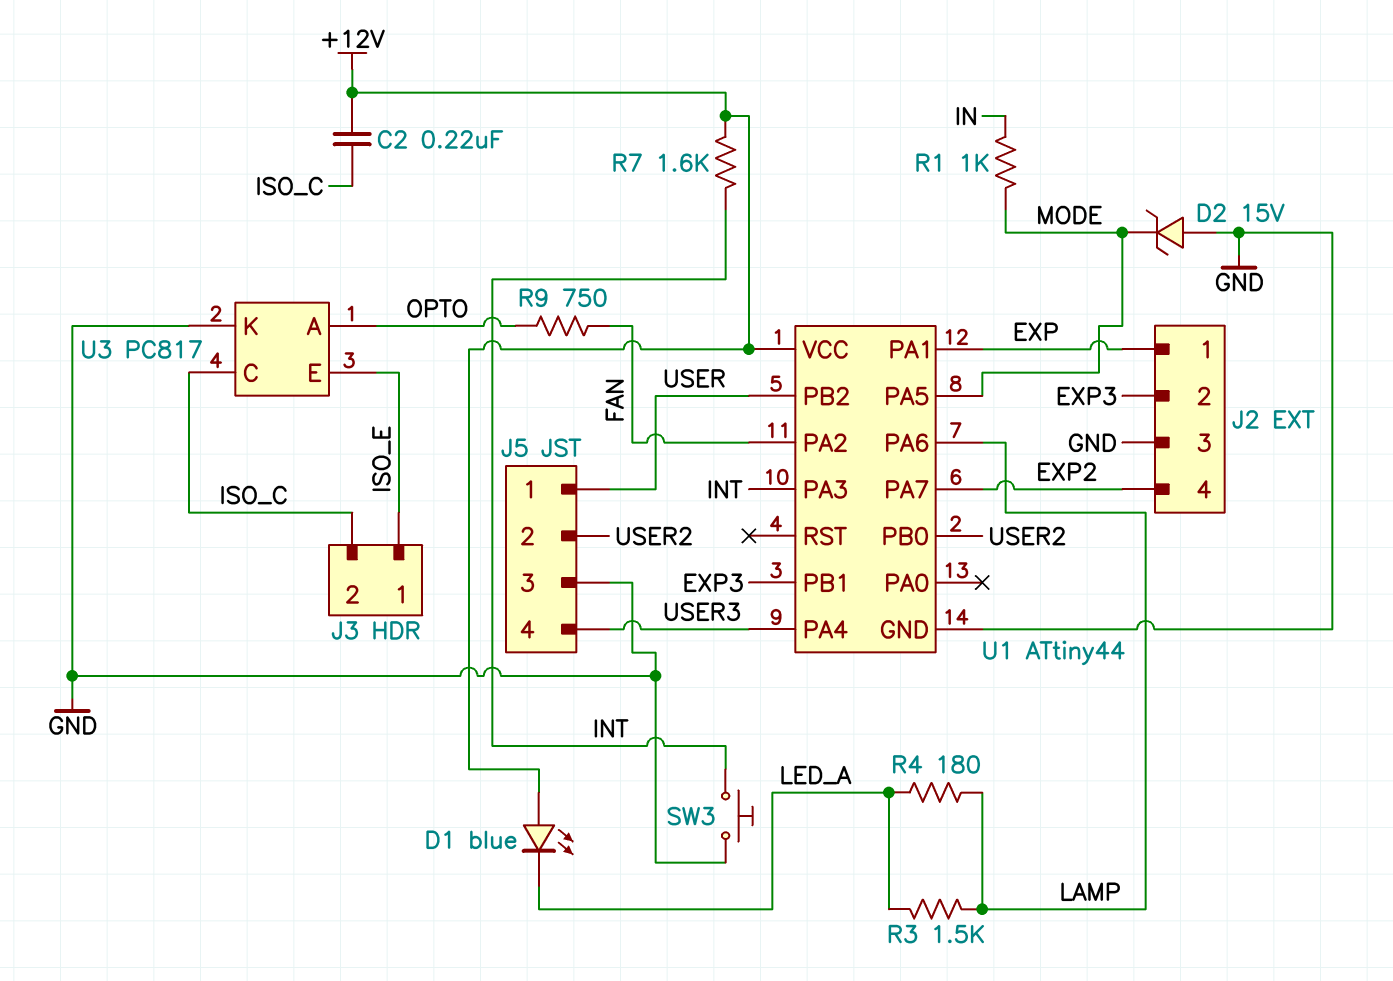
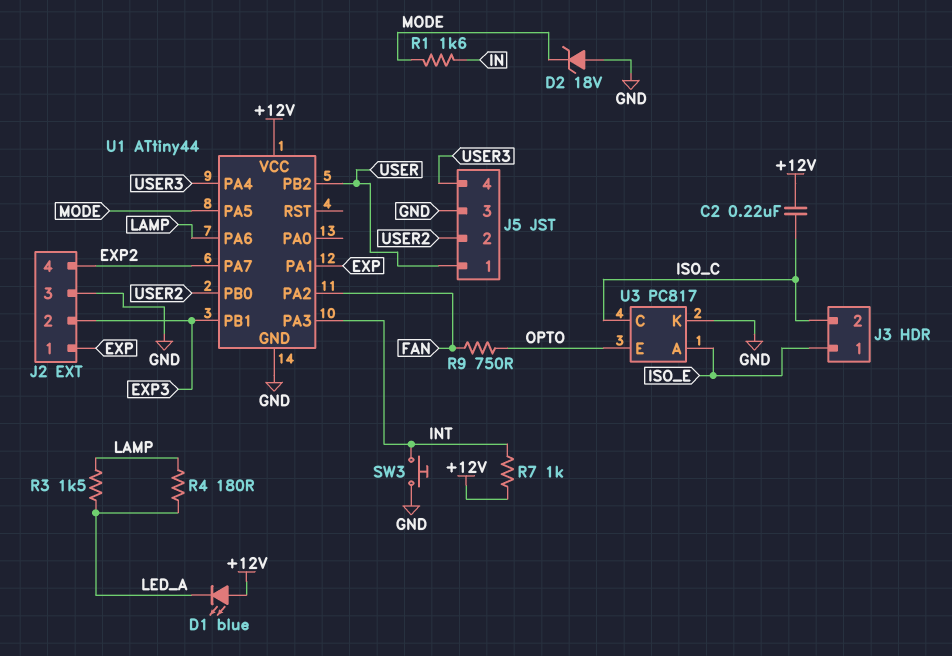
D2: zener 15V (A GND, K MODE) -> zener 18V (A GND, K MODE)
R1: 1k (IN, MODE) -> 1.6k (IN, MODE)
R7: 1.6k (+12V, INT) -> 1k (+12V, INT)
U3 pin A: OPTO -> ISO_E
U3 pin E: ISO_E -> OPTO

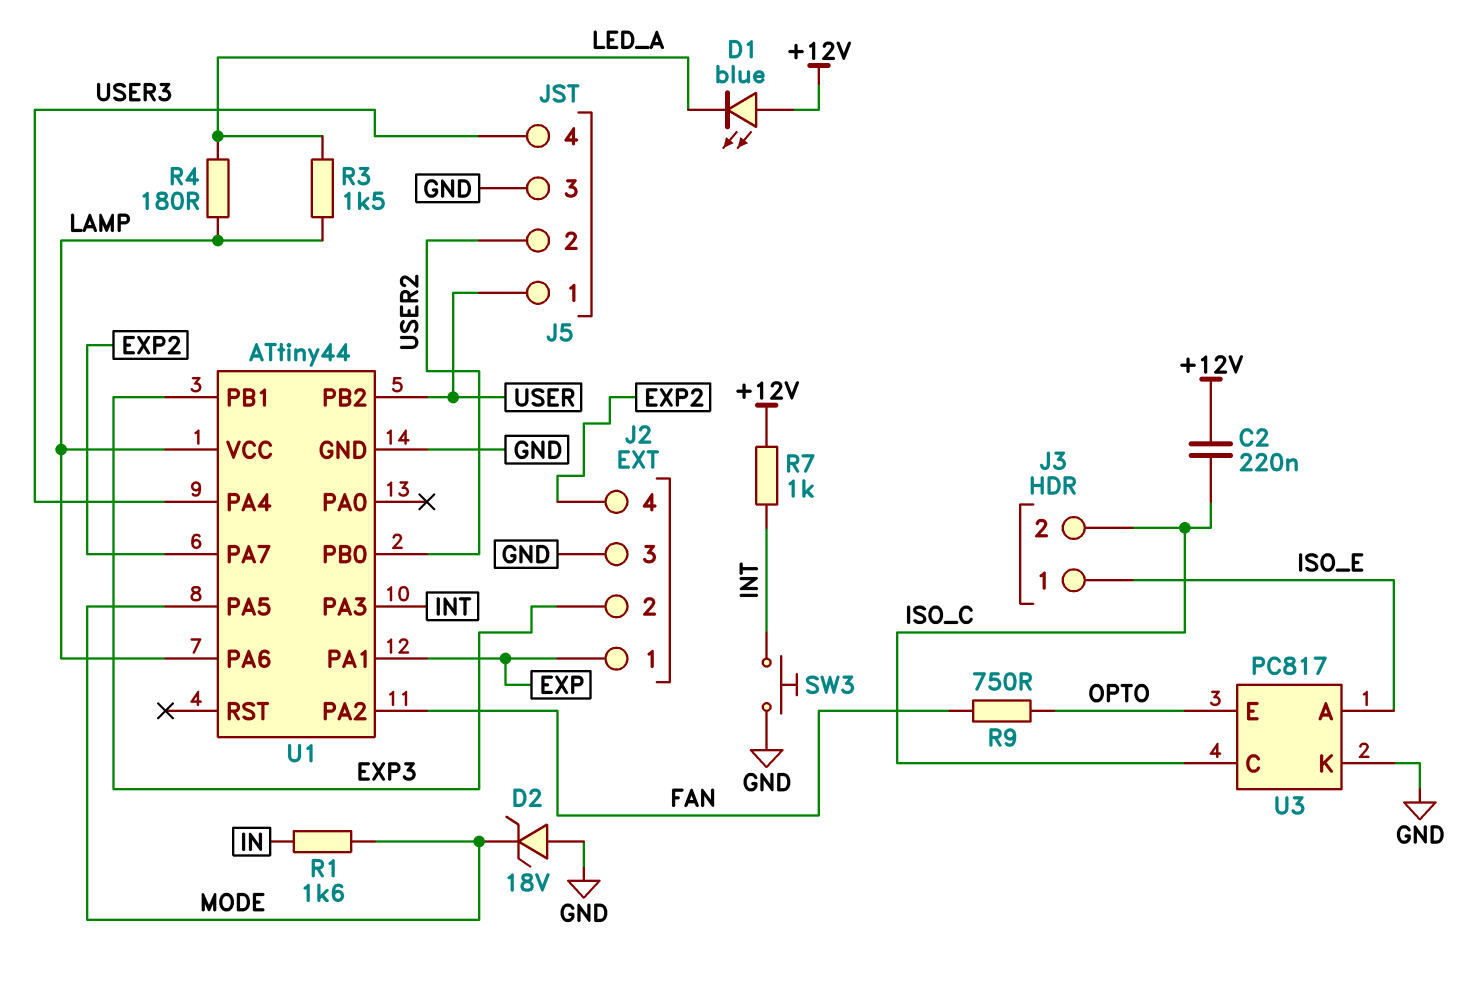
U1 pin VCC: +12V -> LAMP

